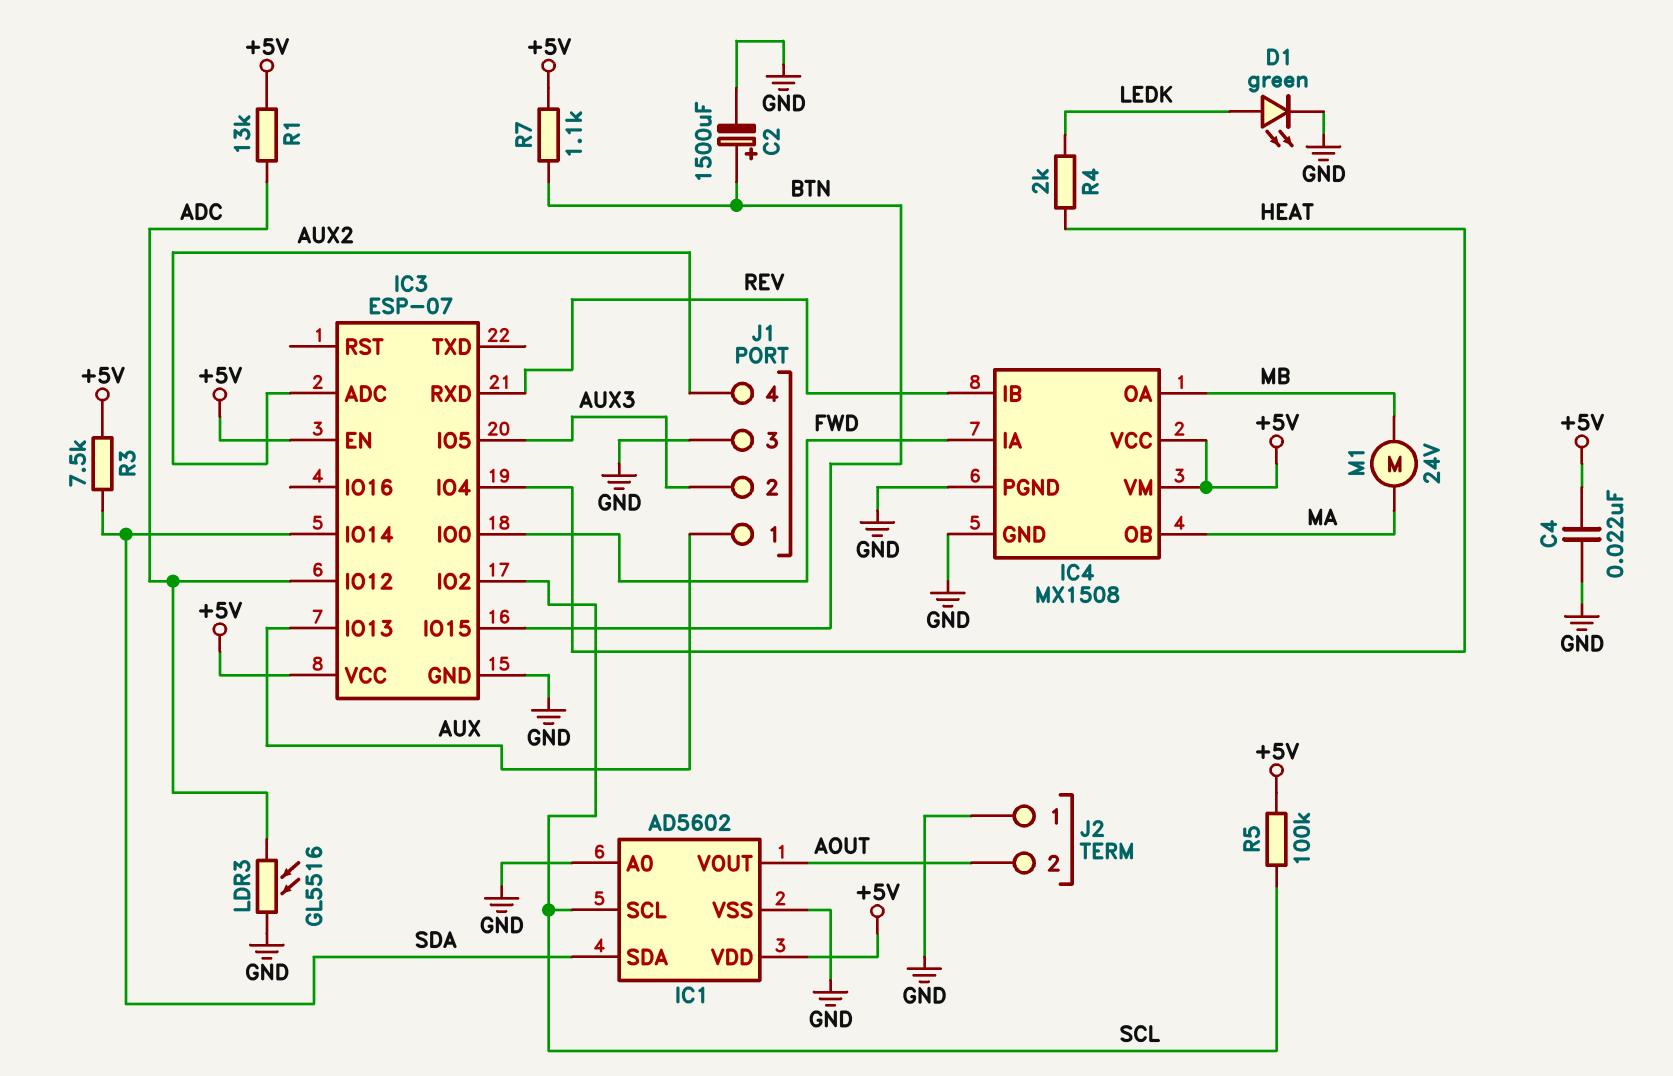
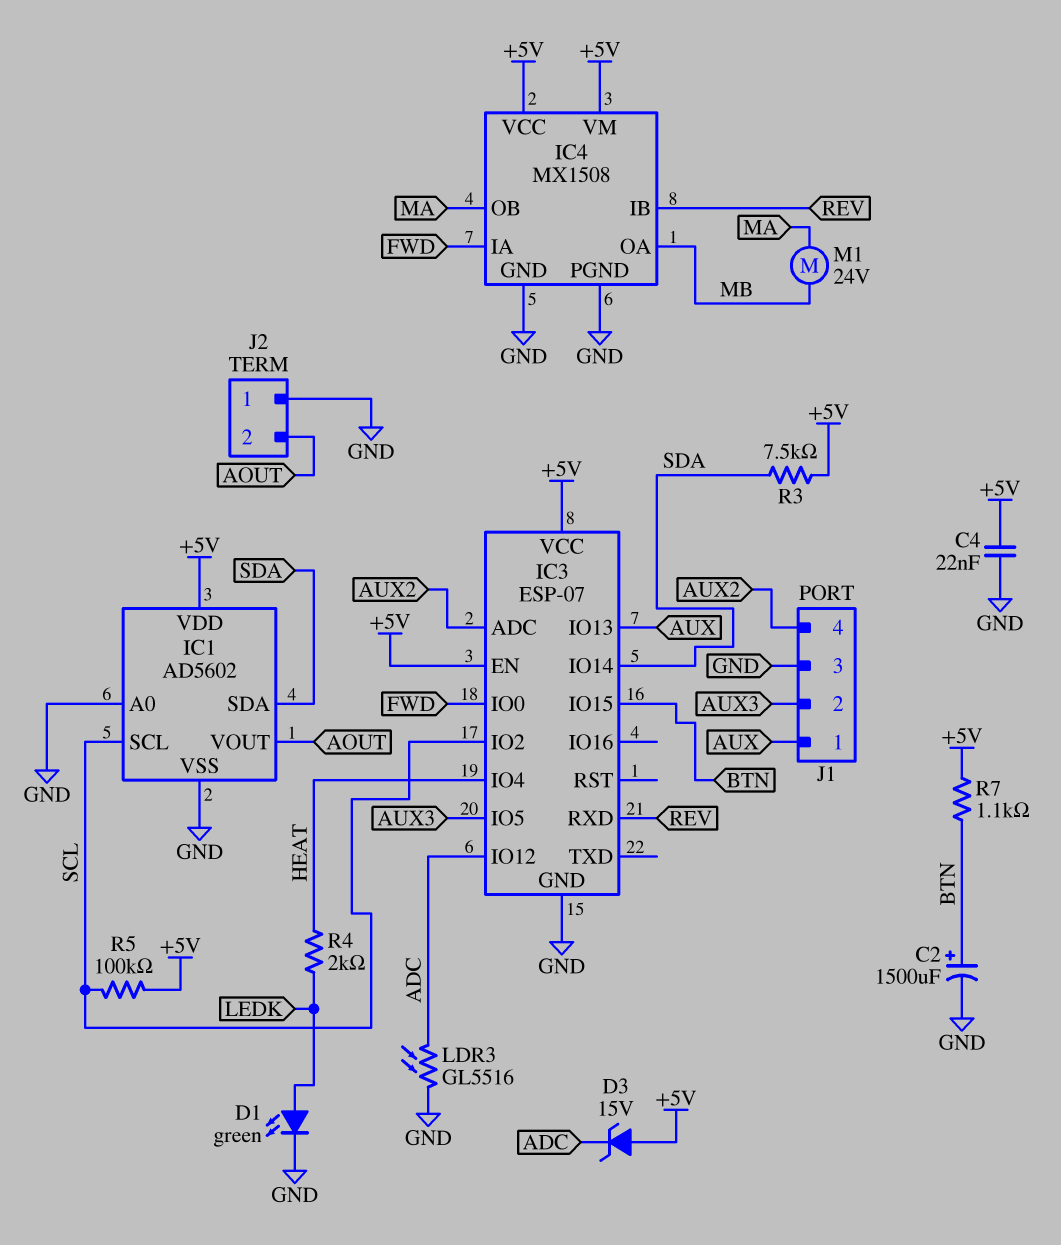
D3: none -> zener 15V (A +5V, K ADC)
R1: 13k (+5V, ADC) -> none

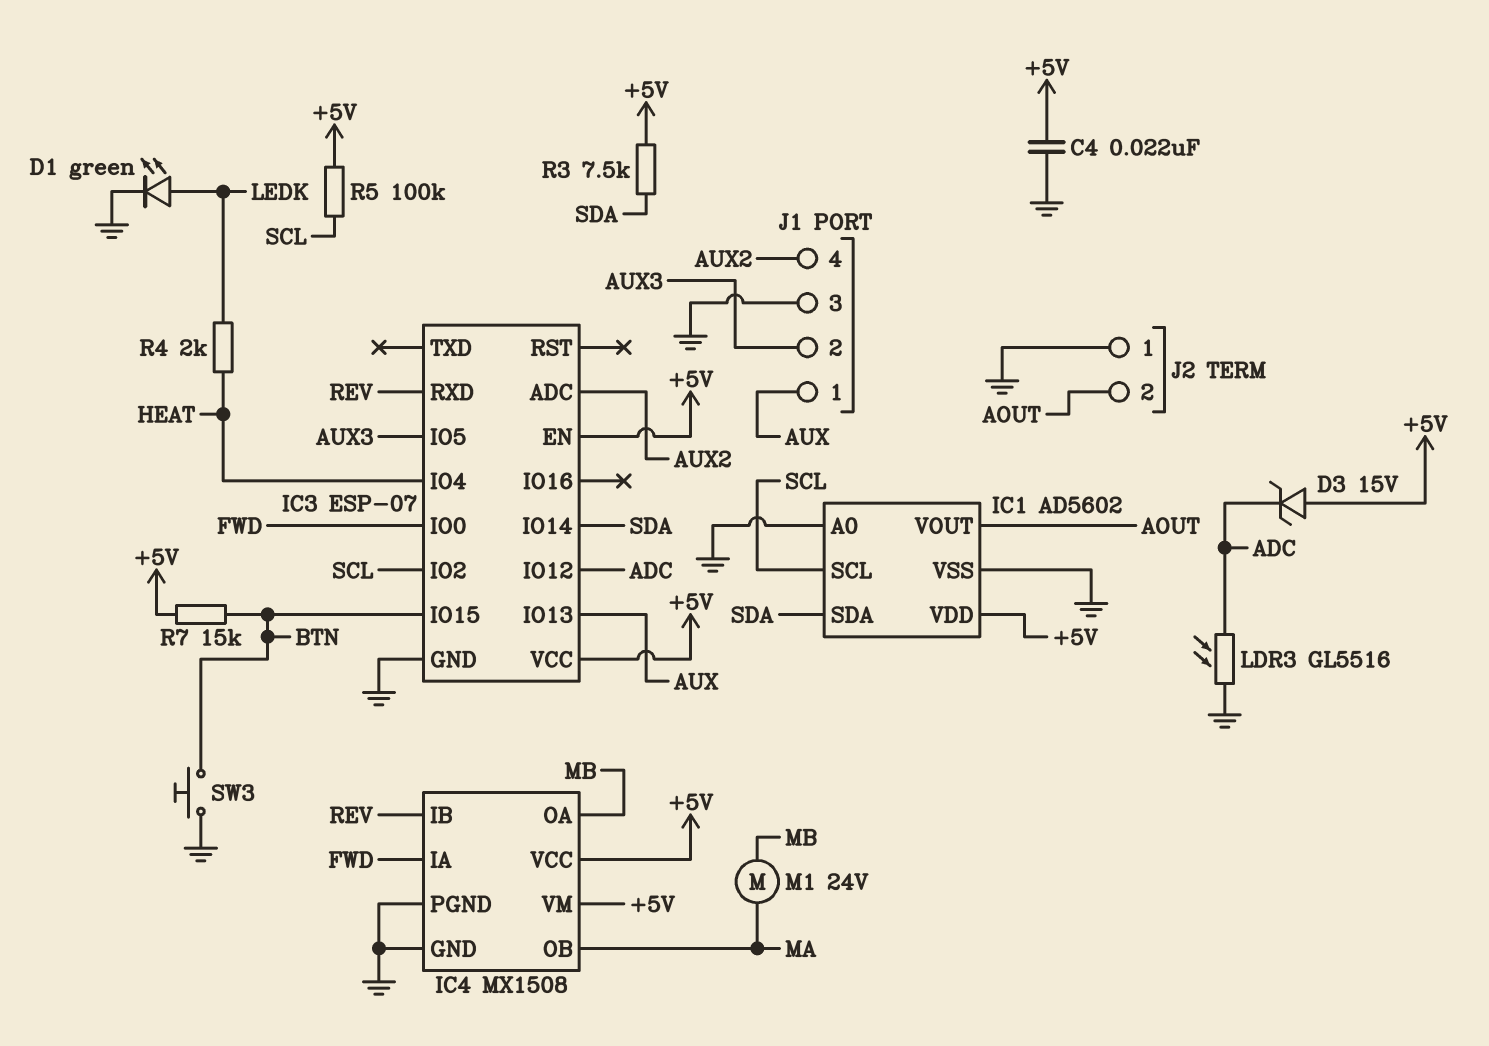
C2: 1500uF (plus BTN, minus GND) -> none
R7: 1.1k (+5V, BTN) -> 15k (+5V, BTN)
SW3: none -> button (BTN, GND)

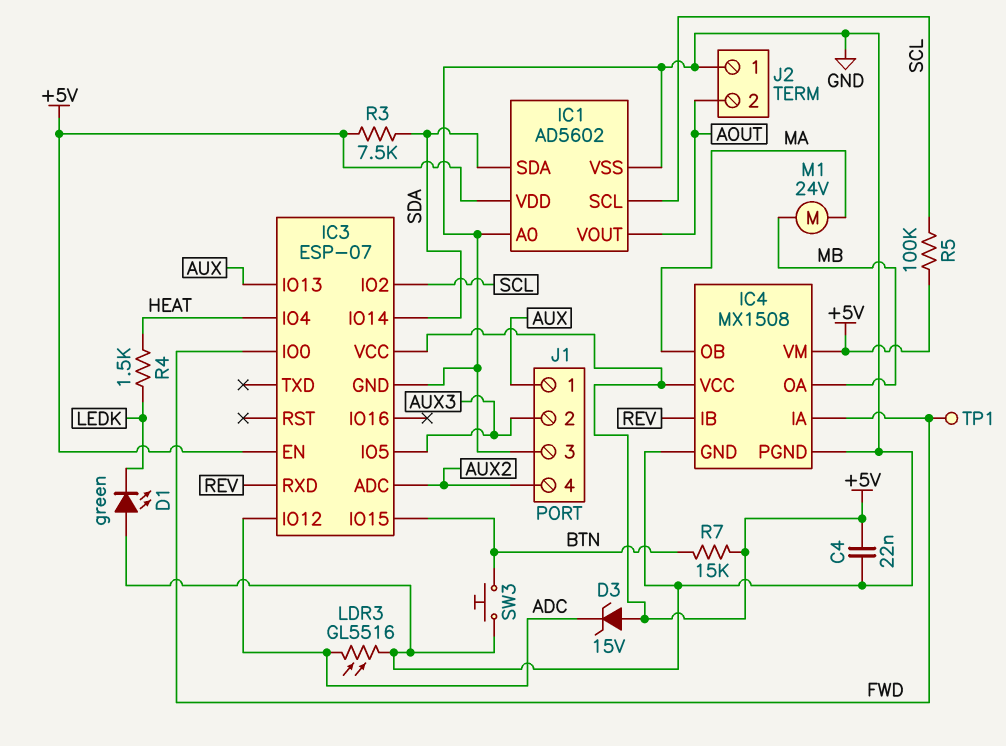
D1: LED green (A LEDK, K GND) -> LED green (A GND, K LEDK)
R4: 2k (HEAT, LEDK) -> 1.5k (HEAT, LEDK)
TP1: none -> test point (FWD)

